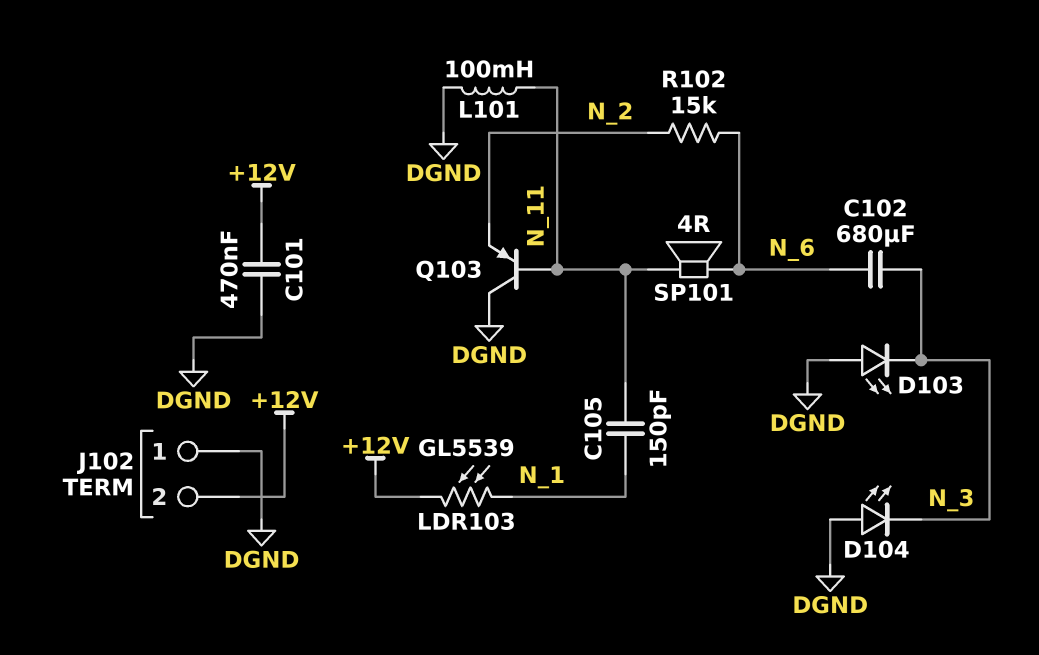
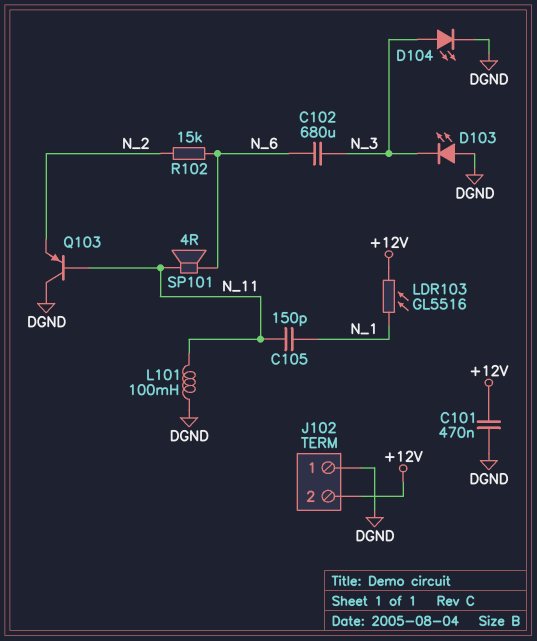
D104: LED (A DGND, K N_3) -> LED (A N_3, K DGND)
LDR103: GL5539 (+12V, N_1) -> GL5516 (+12V, N_1)

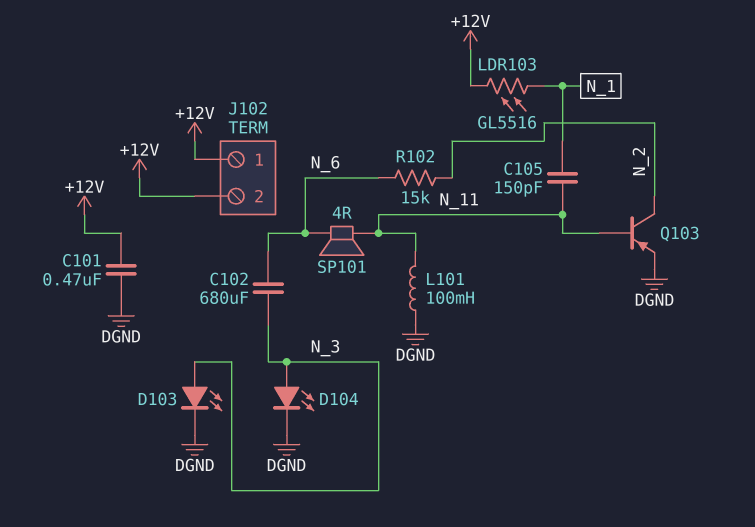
D103: LED (A DGND, K N_3) -> LED (A N_3, K DGND)
J102 pin 1: DGND -> +12V
Q103: PNP (B N_11, C DGND, E N_2) -> PNP (B N_11, C N_2, E DGND)

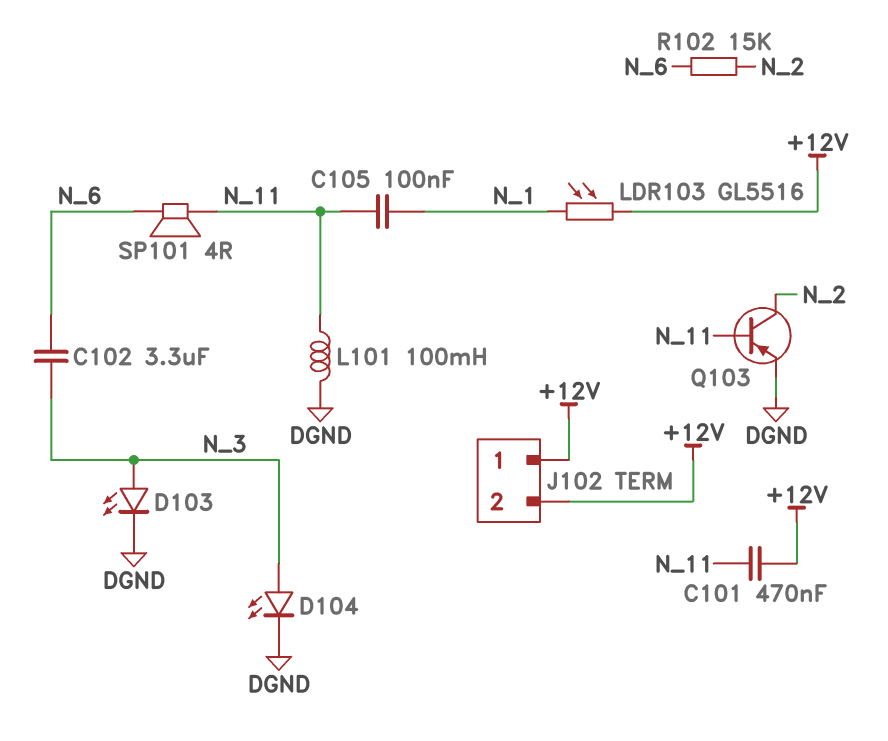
C101: 470nF (+12V, DGND) -> 470nF (+12V, N_11)
C102: 680uF (N_3, N_6) -> 3.3uF (N_3, N_6)
C105: 150pF (N_1, N_11) -> 100nF (N_1, N_11)

